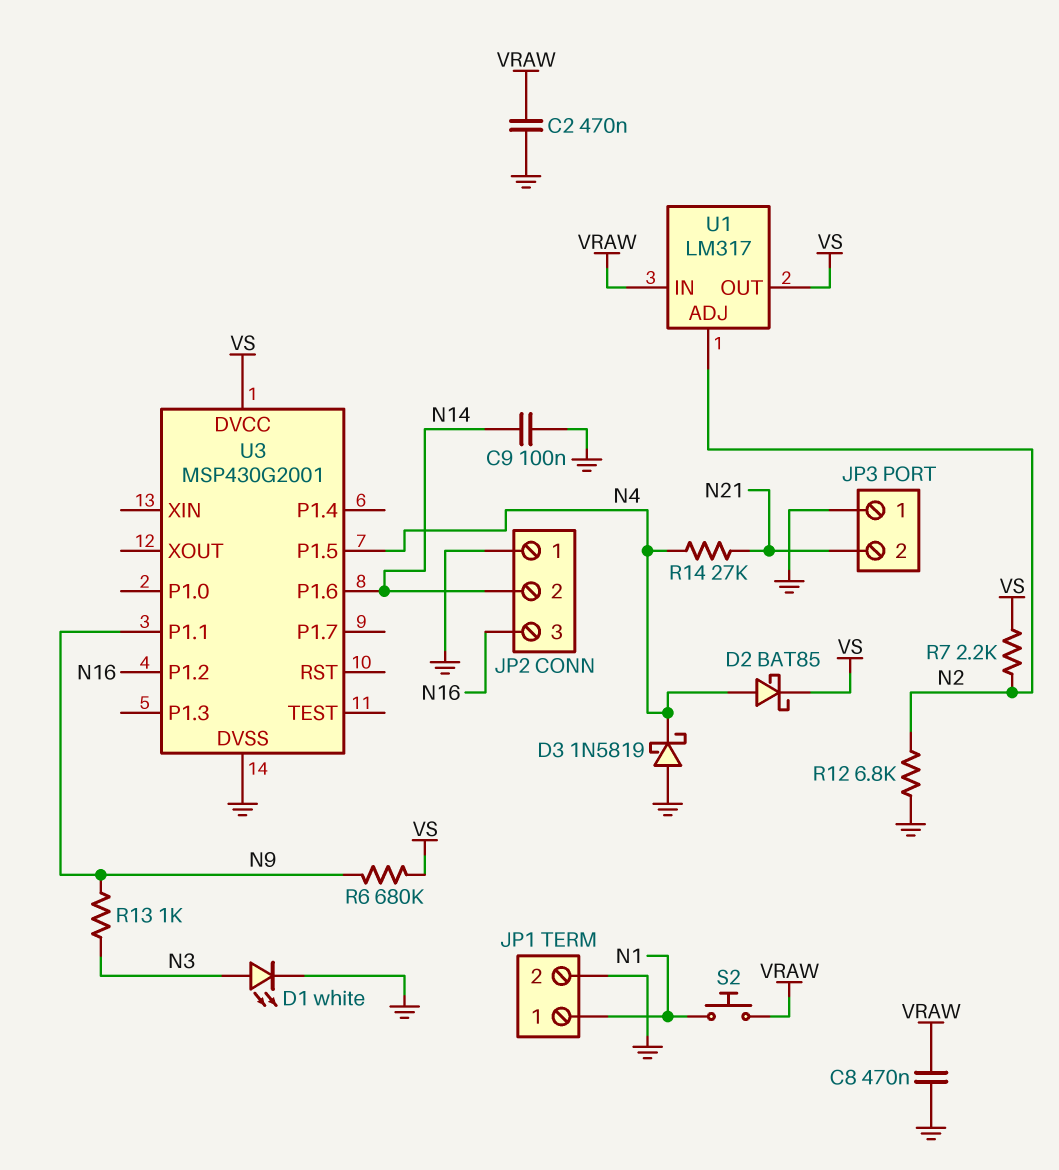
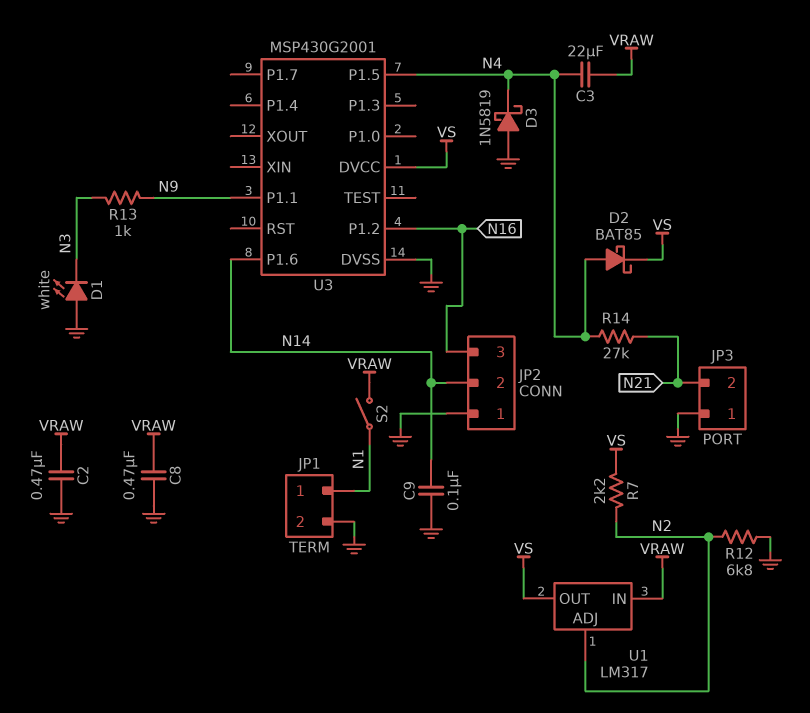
C3: none -> 22uF (N4, VRAW)
D1: LED white (A N3, K GND) -> LED white (A GND, K N3)
R6: 680k (N9, VS) -> none
S2: button (N1, VRAW) -> switch (N1, VRAW)

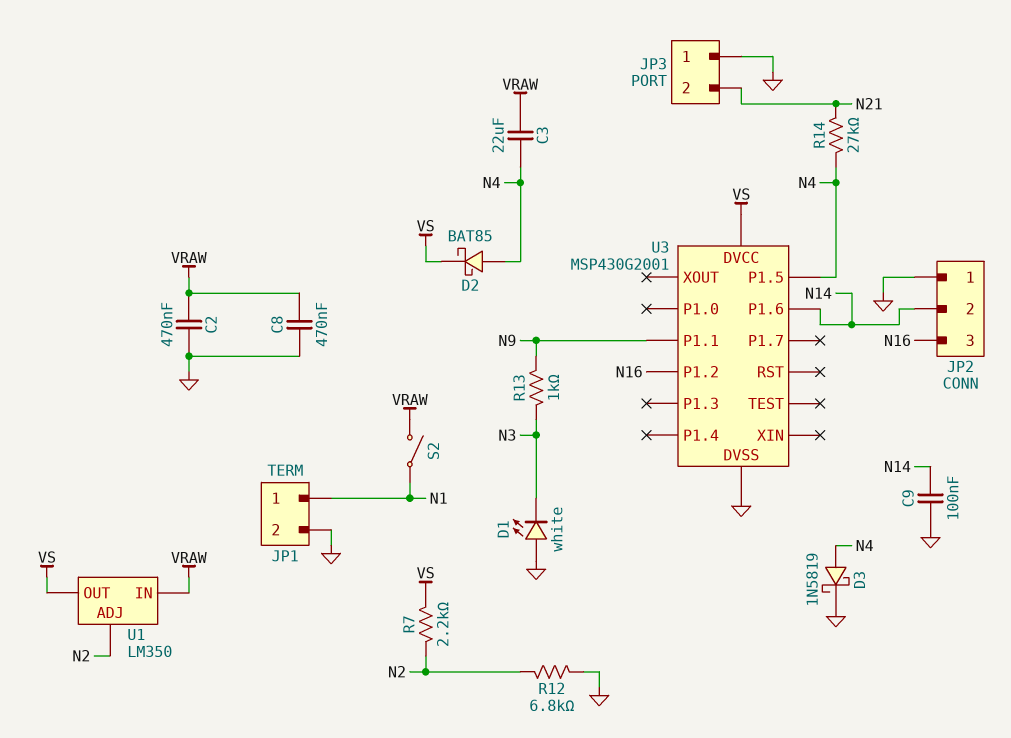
D3: schottky 1N5819 (A GND, K N4) -> schottky 1N5819 (A N4, K GND)
U1: LM317 -> LM350

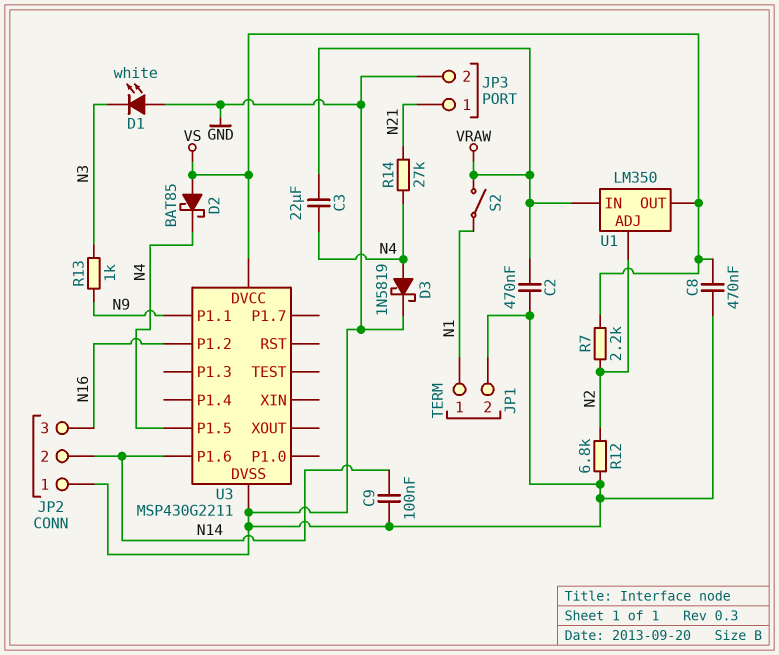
C8: 470nF (GND, VRAW) -> 470nF (GND, VS)
D2: schottky BAT85 (A N4, K VS) -> schottky BAT85 (A VS, K N4)
JP3 pin 1: GND -> N21
JP3 pin 2: N21 -> GND
U3: MSP430G2001 -> MSP430G2211

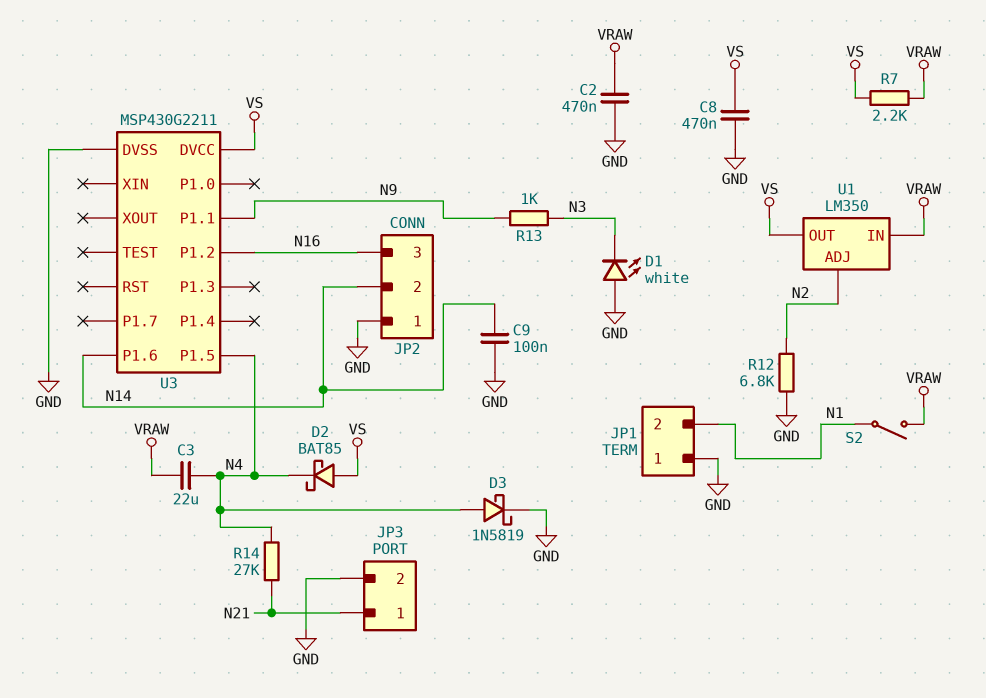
JP1 pin 1: N1 -> GND
JP1 pin 2: GND -> N1
R7: 2.2k (N2, VS) -> 2.2k (VRAW, VS)

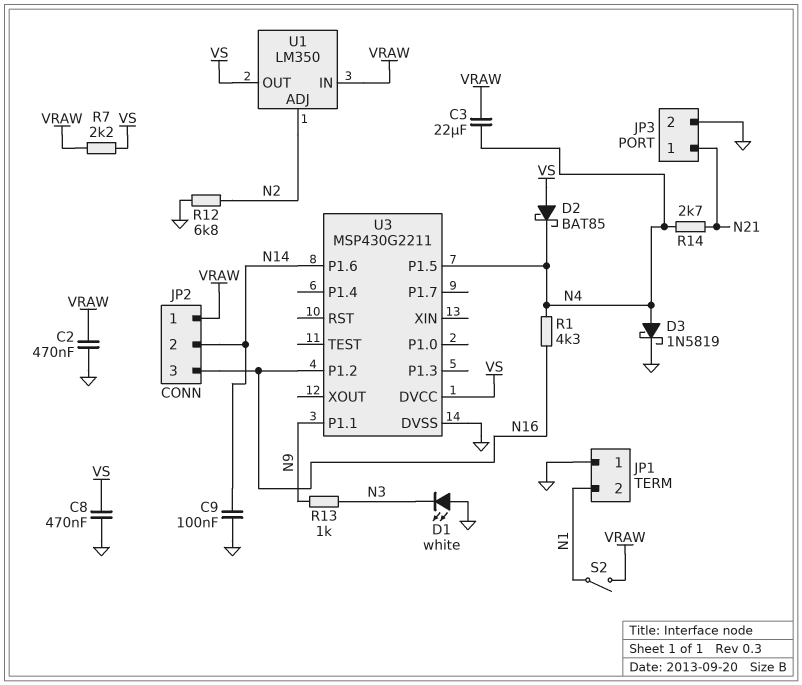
JP2 pin 1: GND -> VRAW
R1: none -> 4.3k (N4, N16)
R14: 27k (N4, N21) -> 2.7k (N4, N21)

